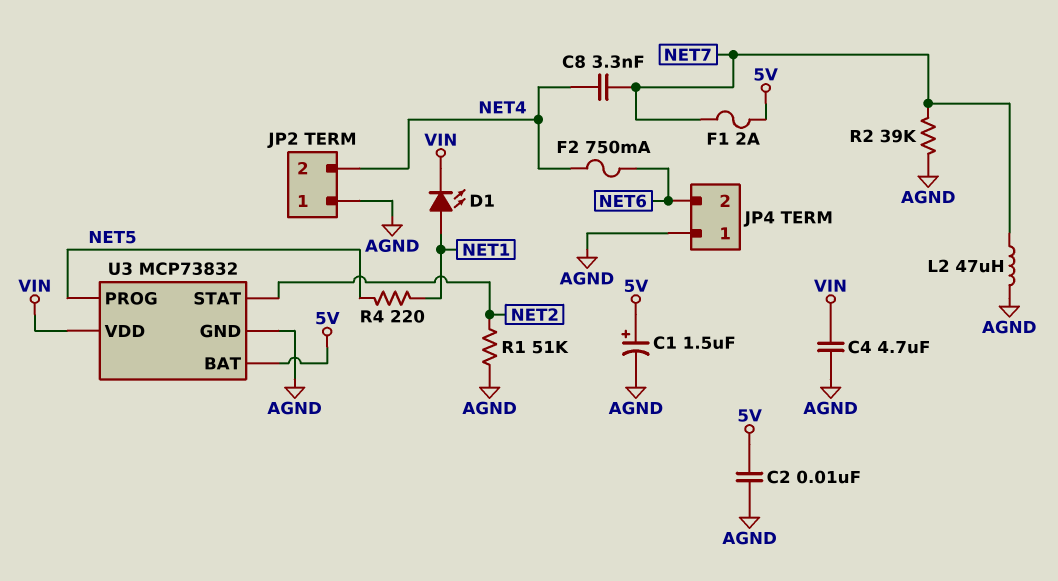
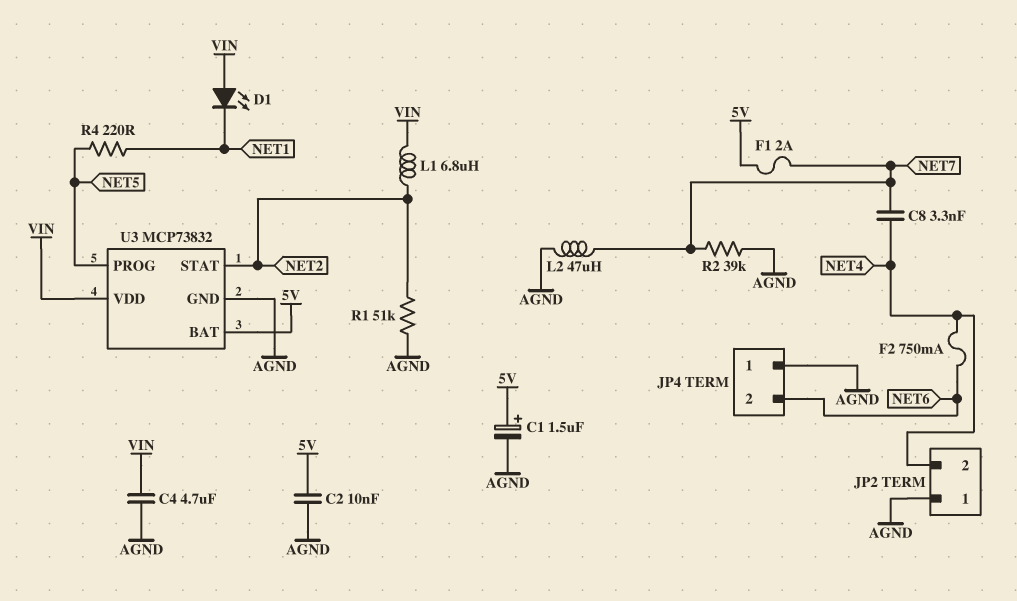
D1: LED (A NET1, K VIN) -> LED (A VIN, K NET1)
L1: none -> 6.8uH (NET2, VIN)

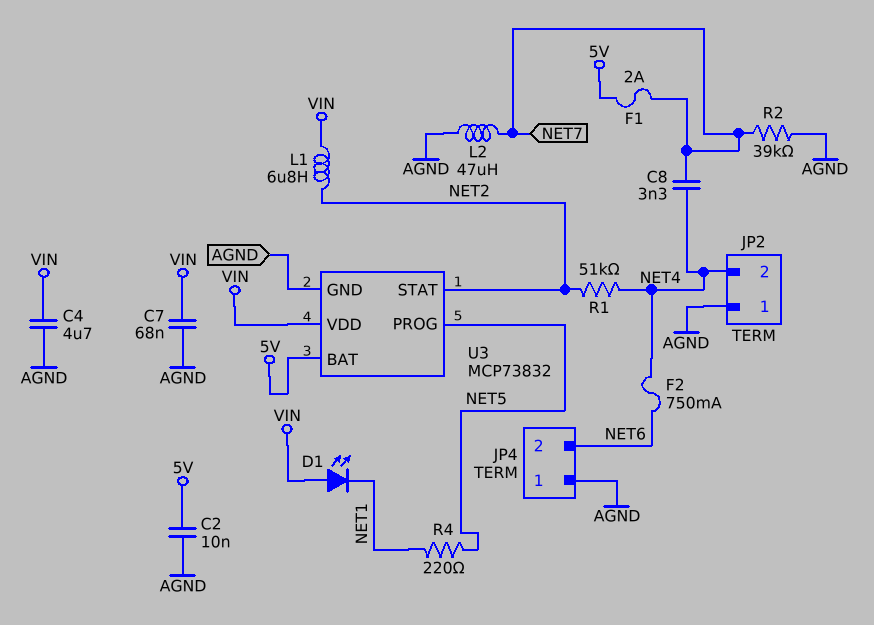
C1: 1.5uF (plus 5V, minus AGND) -> none
C7: none -> 68nF (AGND, VIN)
R1: 51k (AGND, NET2) -> 51k (NET2, NET4)

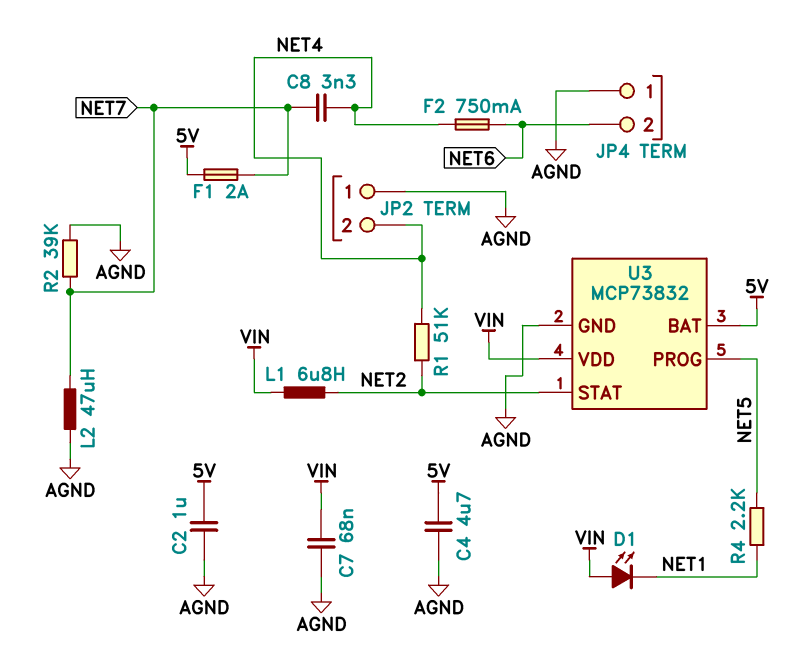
C2: 10nF (5V, AGND) -> 1uF (5V, AGND)
C4: 4.7uF (AGND, VIN) -> 4.7uF (5V, AGND)
R4: 220 (NET1, NET5) -> 2.2k (NET1, NET5)

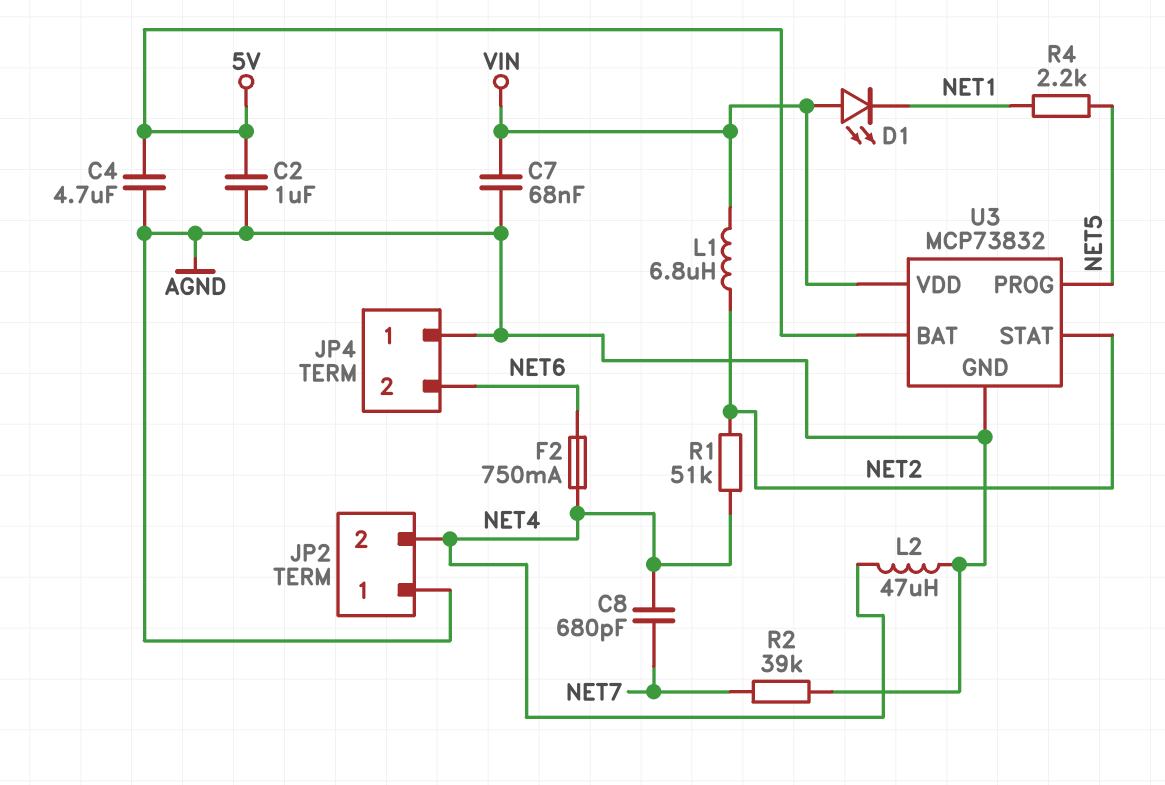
C8: 3.3nF (NET4, NET7) -> 680pF (NET4, NET7)
F1: 2A (5V, NET7) -> none
L2: 47uH (AGND, NET7) -> 47uH (AGND, NET4)

